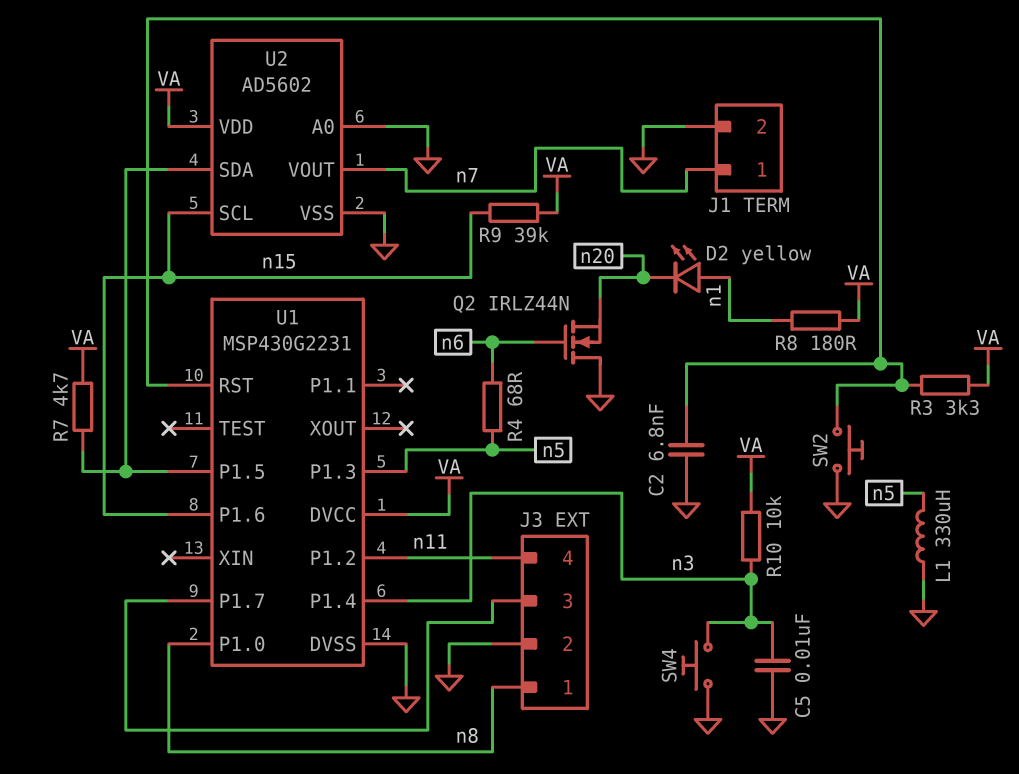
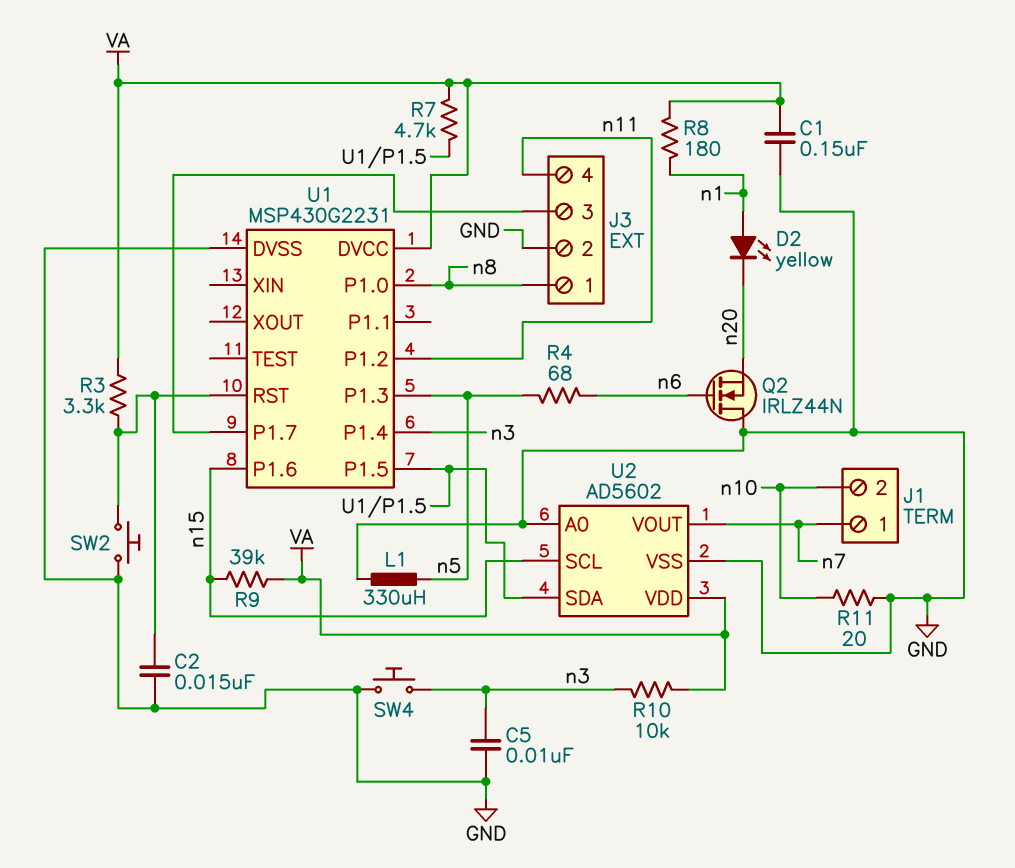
C1: none -> 150nF (GND, VA)
C2: 6.8nF (GND, U1/RST) -> 15nF (GND, U1/RST)
J1 pin 2: GND -> n10
R11: none -> 20 (GND, n10)

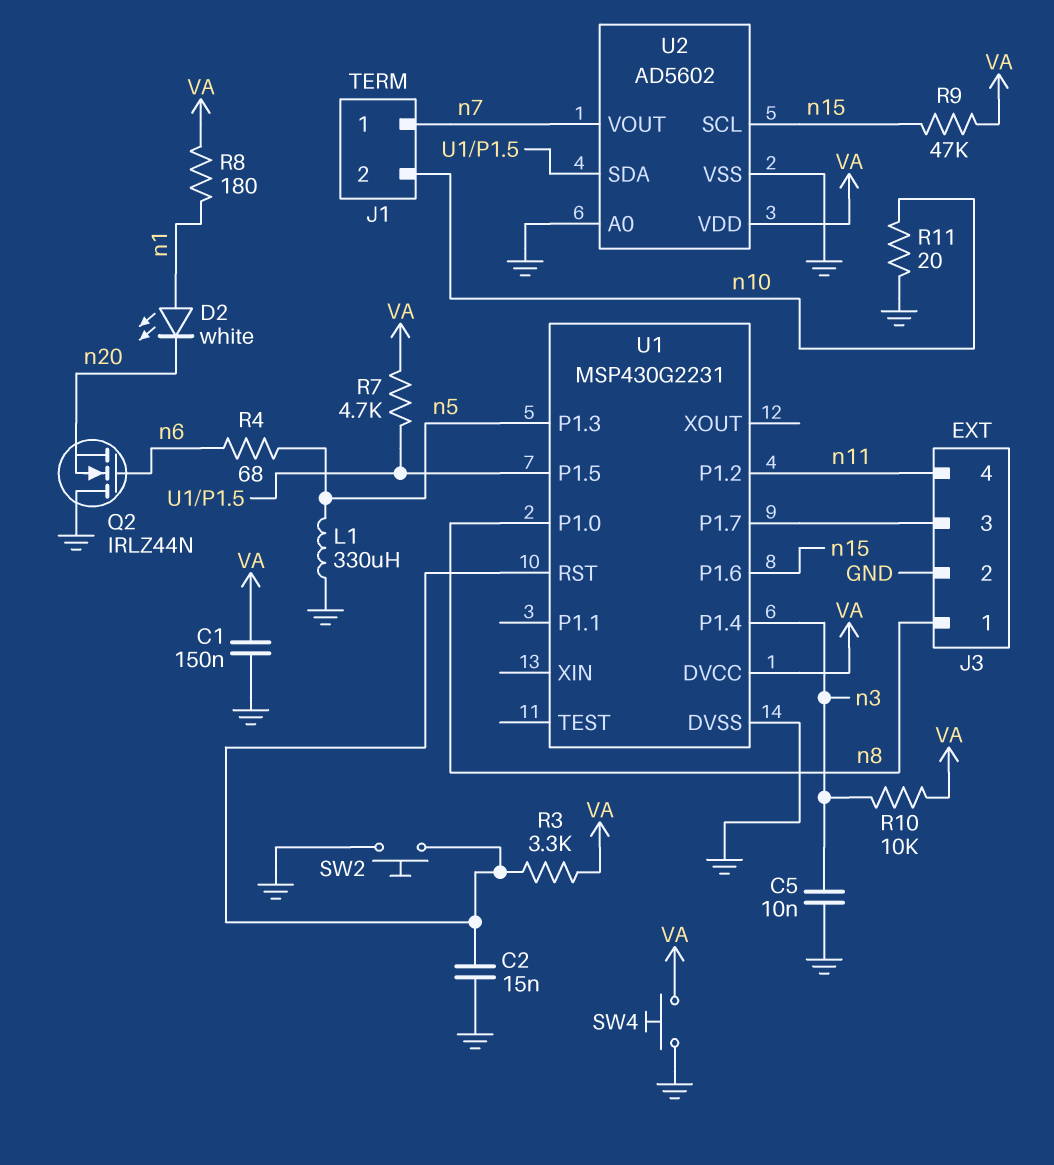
D2: LED yellow (A n1, K n20) -> LED white (A n1, K n20)
R9: 39k (VA, n15) -> 47k (VA, n15)
SW4: button (GND, n3) -> button (GND, VA)

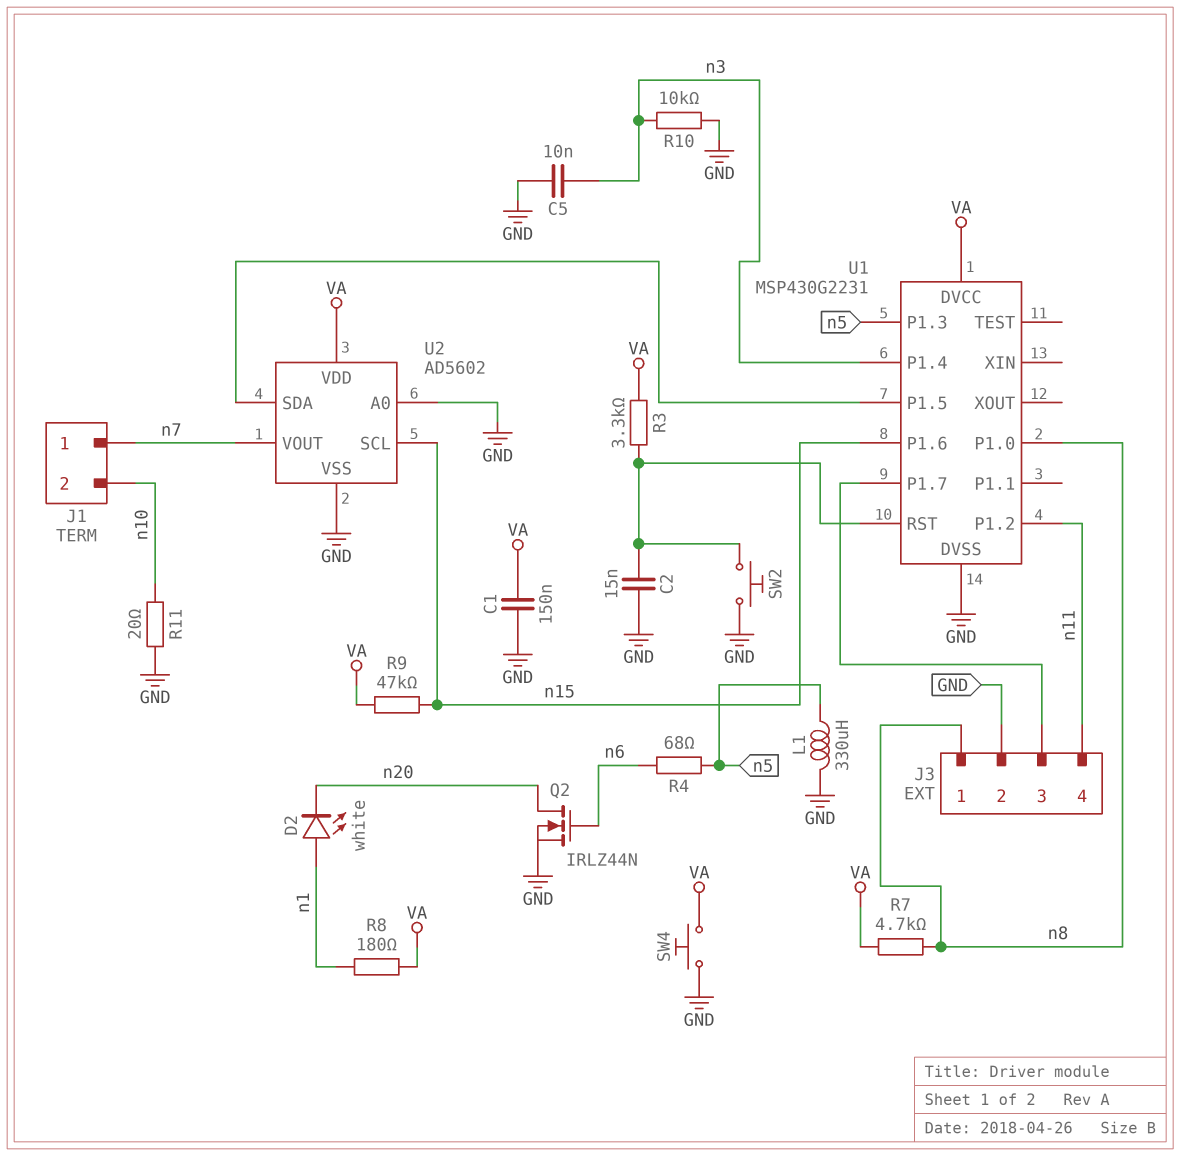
Q2: NMOS IRLZ44N (G n6, D GND, S n20) -> NMOS IRLZ44N (G n6, D n20, S GND)
R7: 4.7k (U1/P1.5, VA) -> 4.7k (VA, n8)
R10: 10k (VA, n3) -> 10k (GND, n3)

